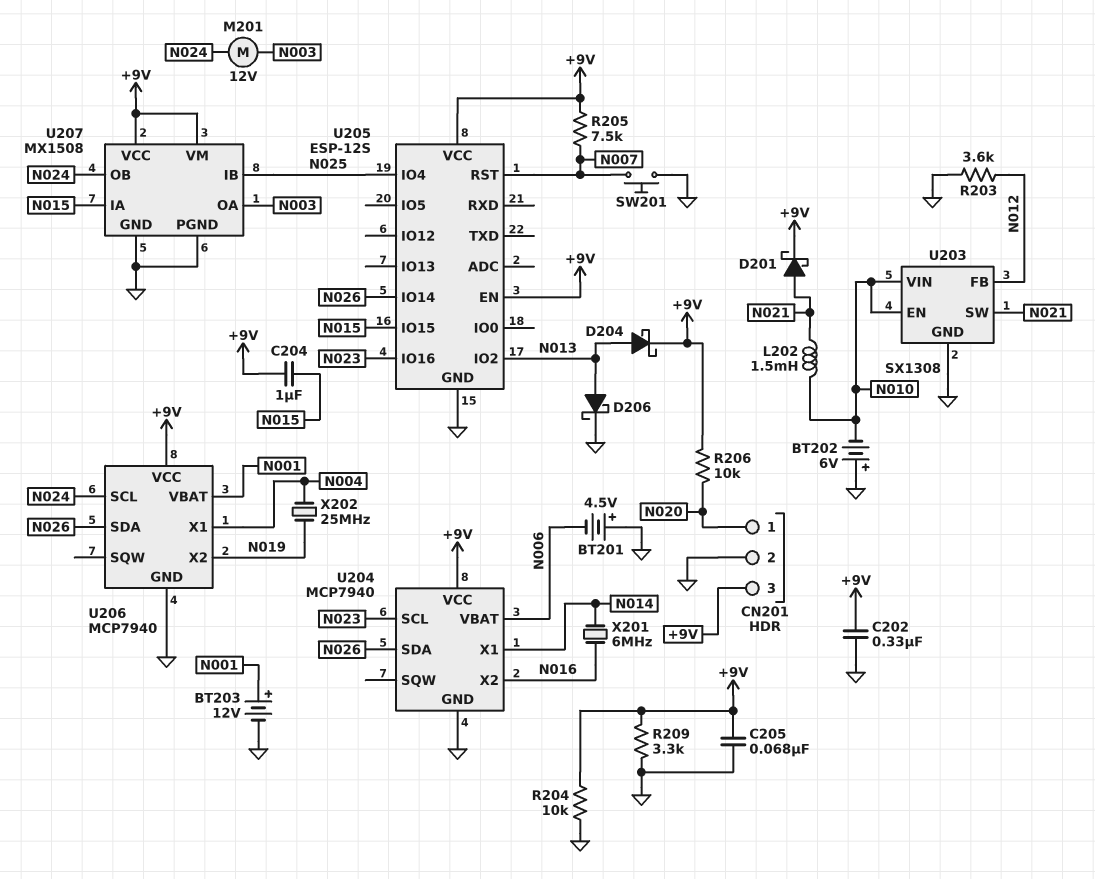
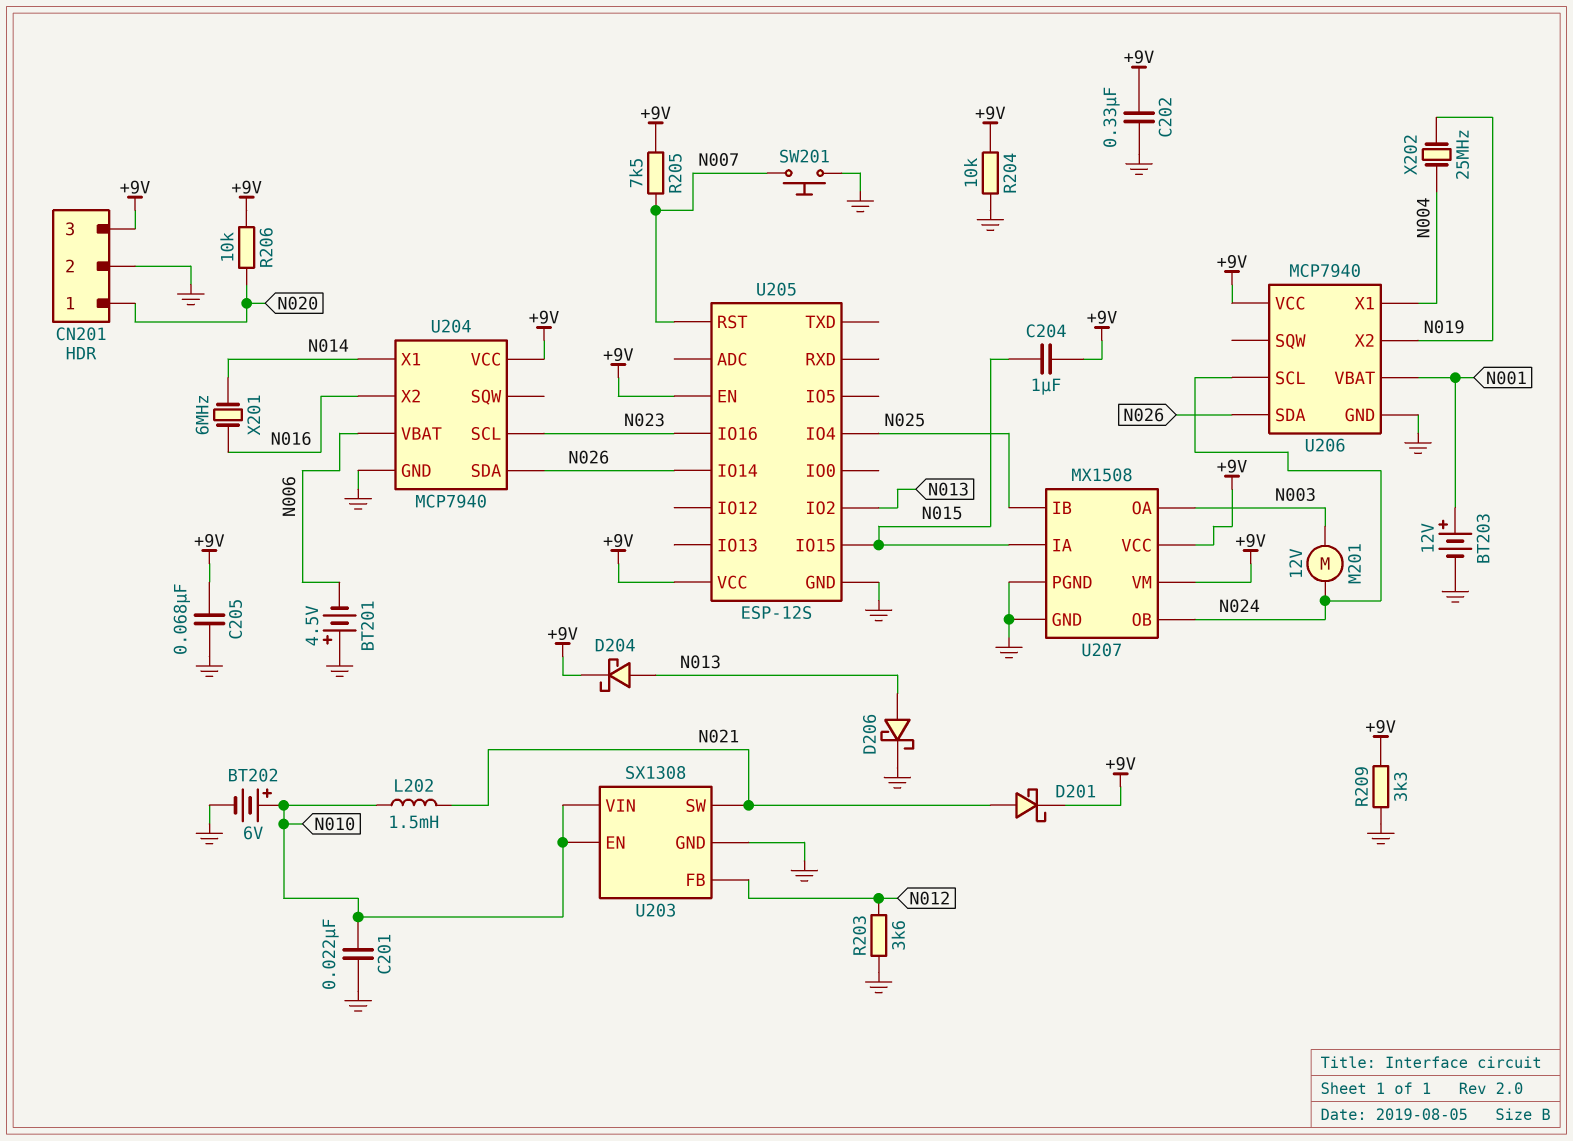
BT202: 6V (plus GND, minus N010) -> 6V (plus N010, minus GND)
C201: none -> 22nF (GND, N010)

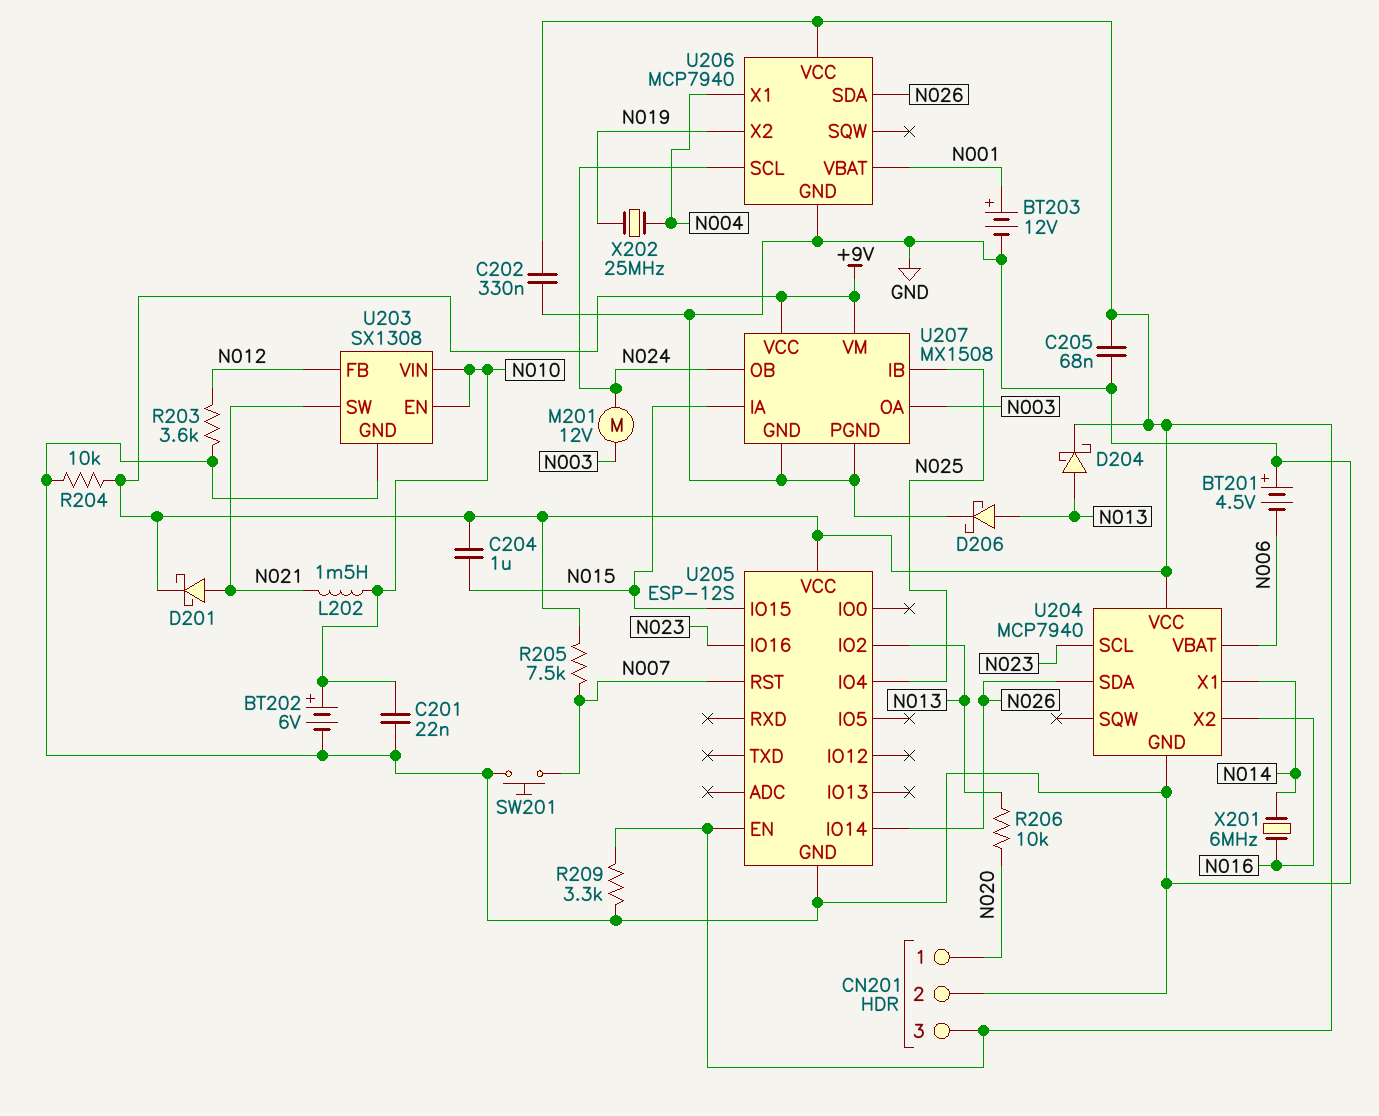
R206: 10k (+9V, N020) -> 10k (N013, N020)

